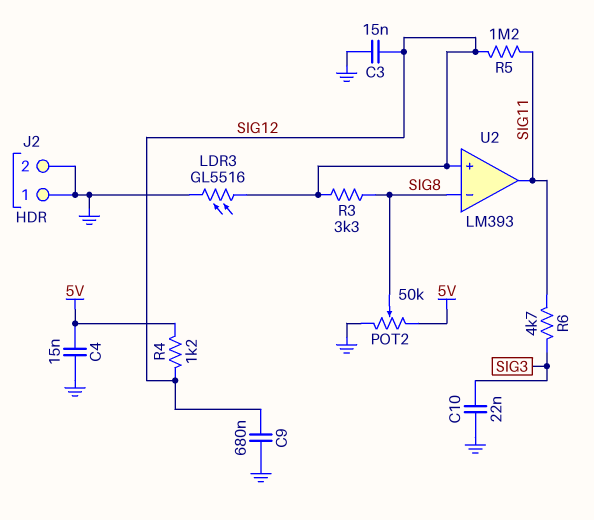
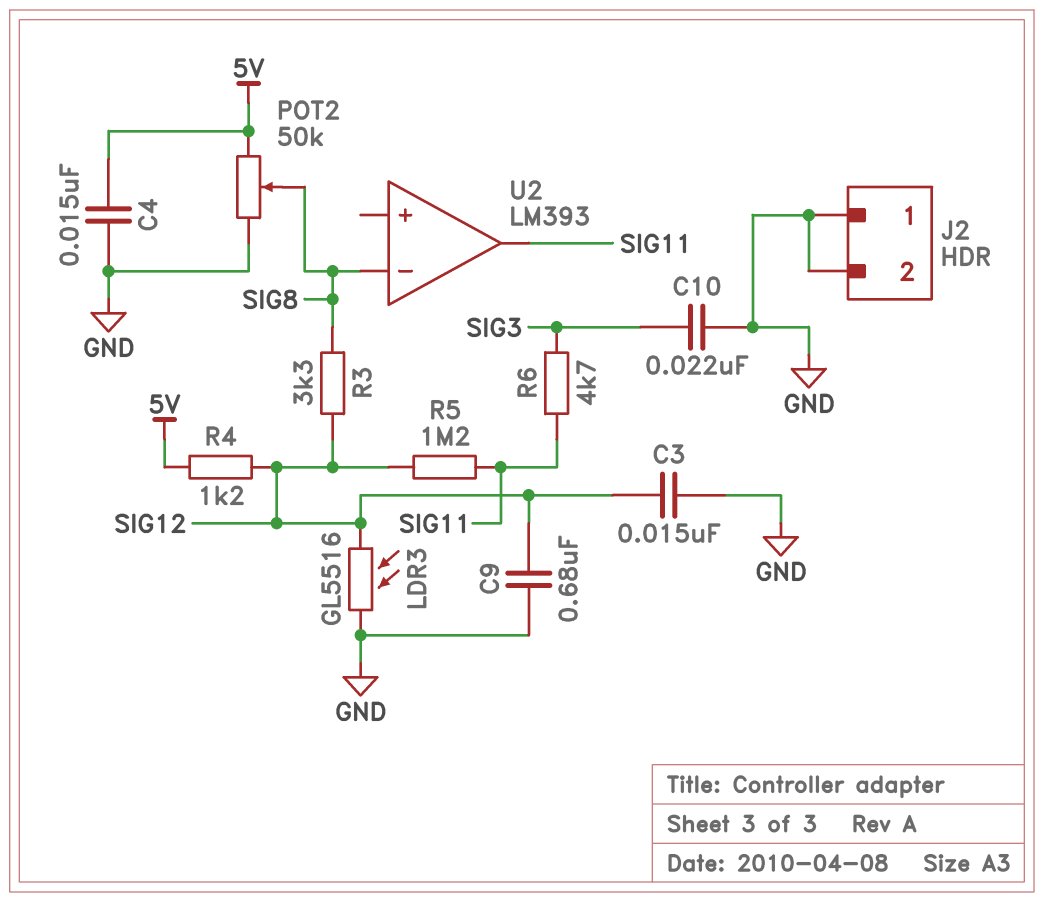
U2 pin in+: SIG12 -> none

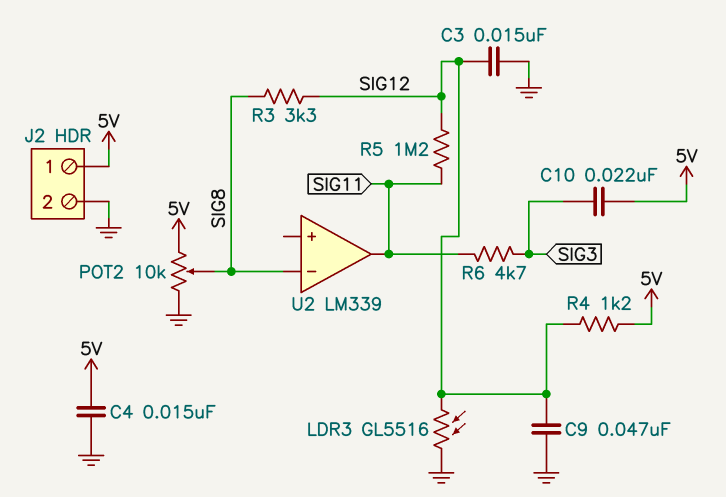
C9: 680nF (GND, SIG12) -> 47nF (GND, SIG12)
C10: 22nF (GND, SIG3) -> 22nF (5V, SIG3)
J2 pin 1: GND -> 5V
POT2: 50k (5V, GND, wiper SIG8) -> 10k (5V, GND, wiper SIG8)
U2: LM393 -> LM339

